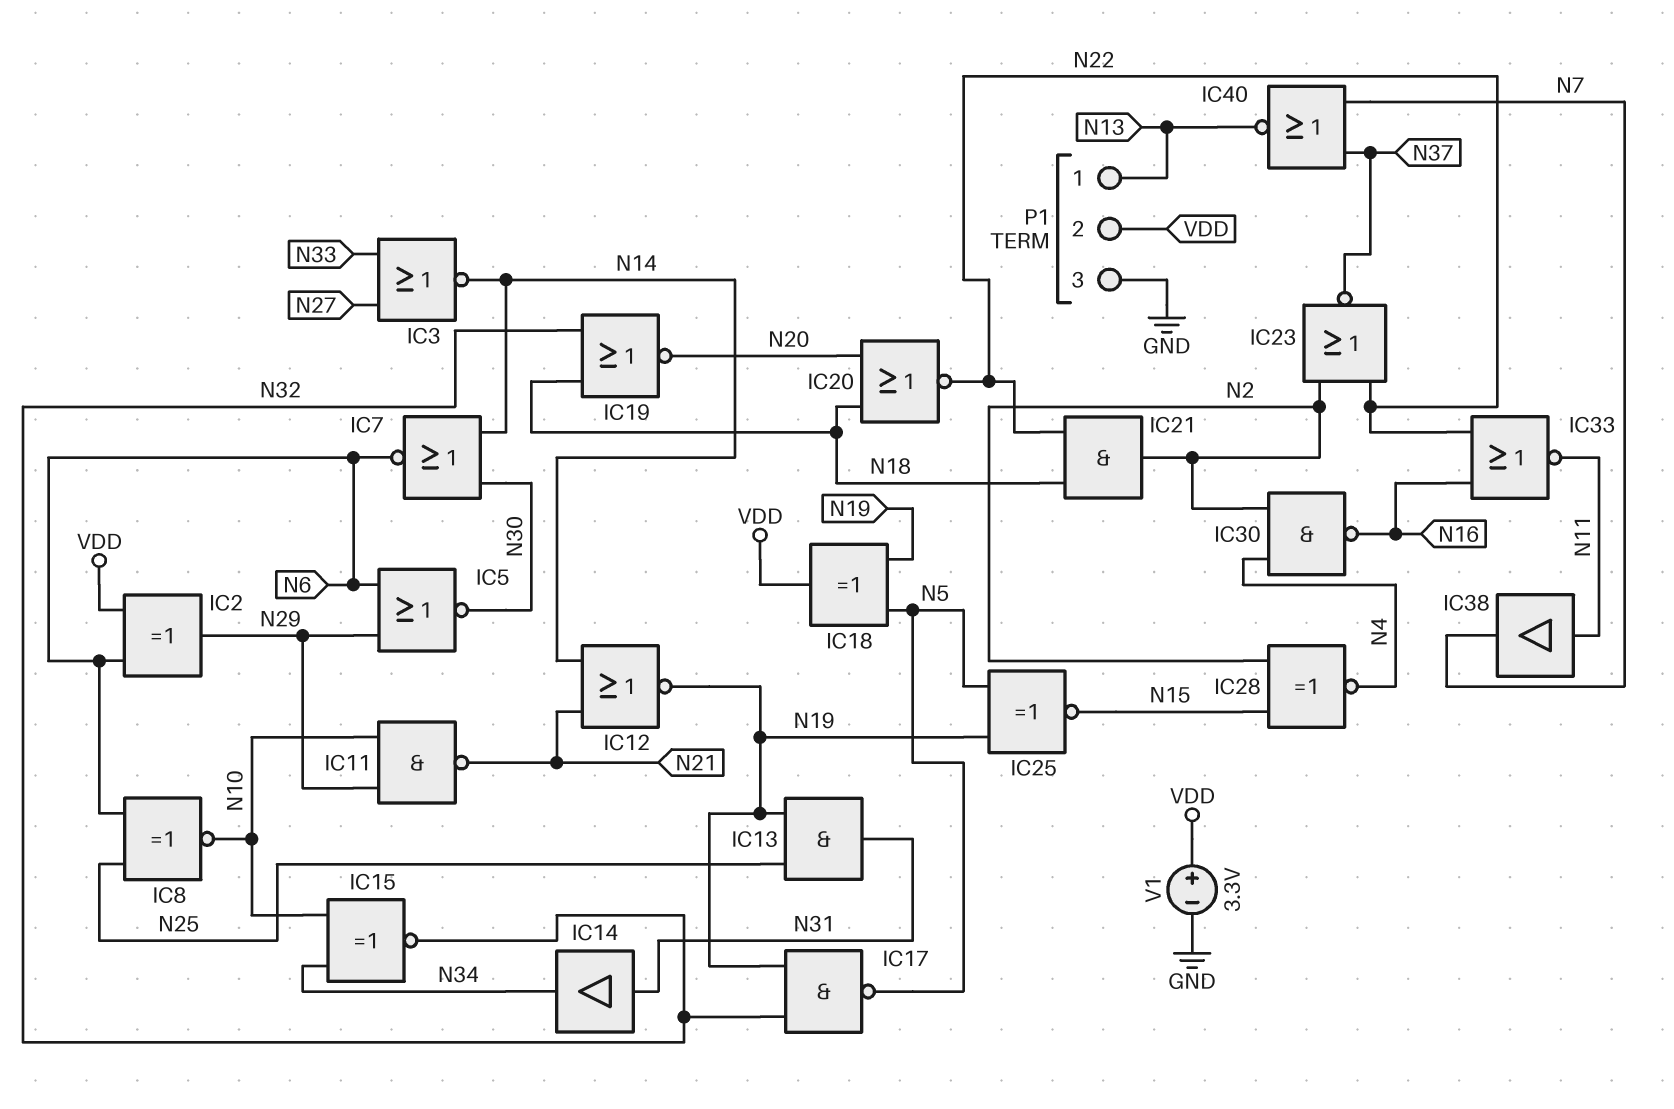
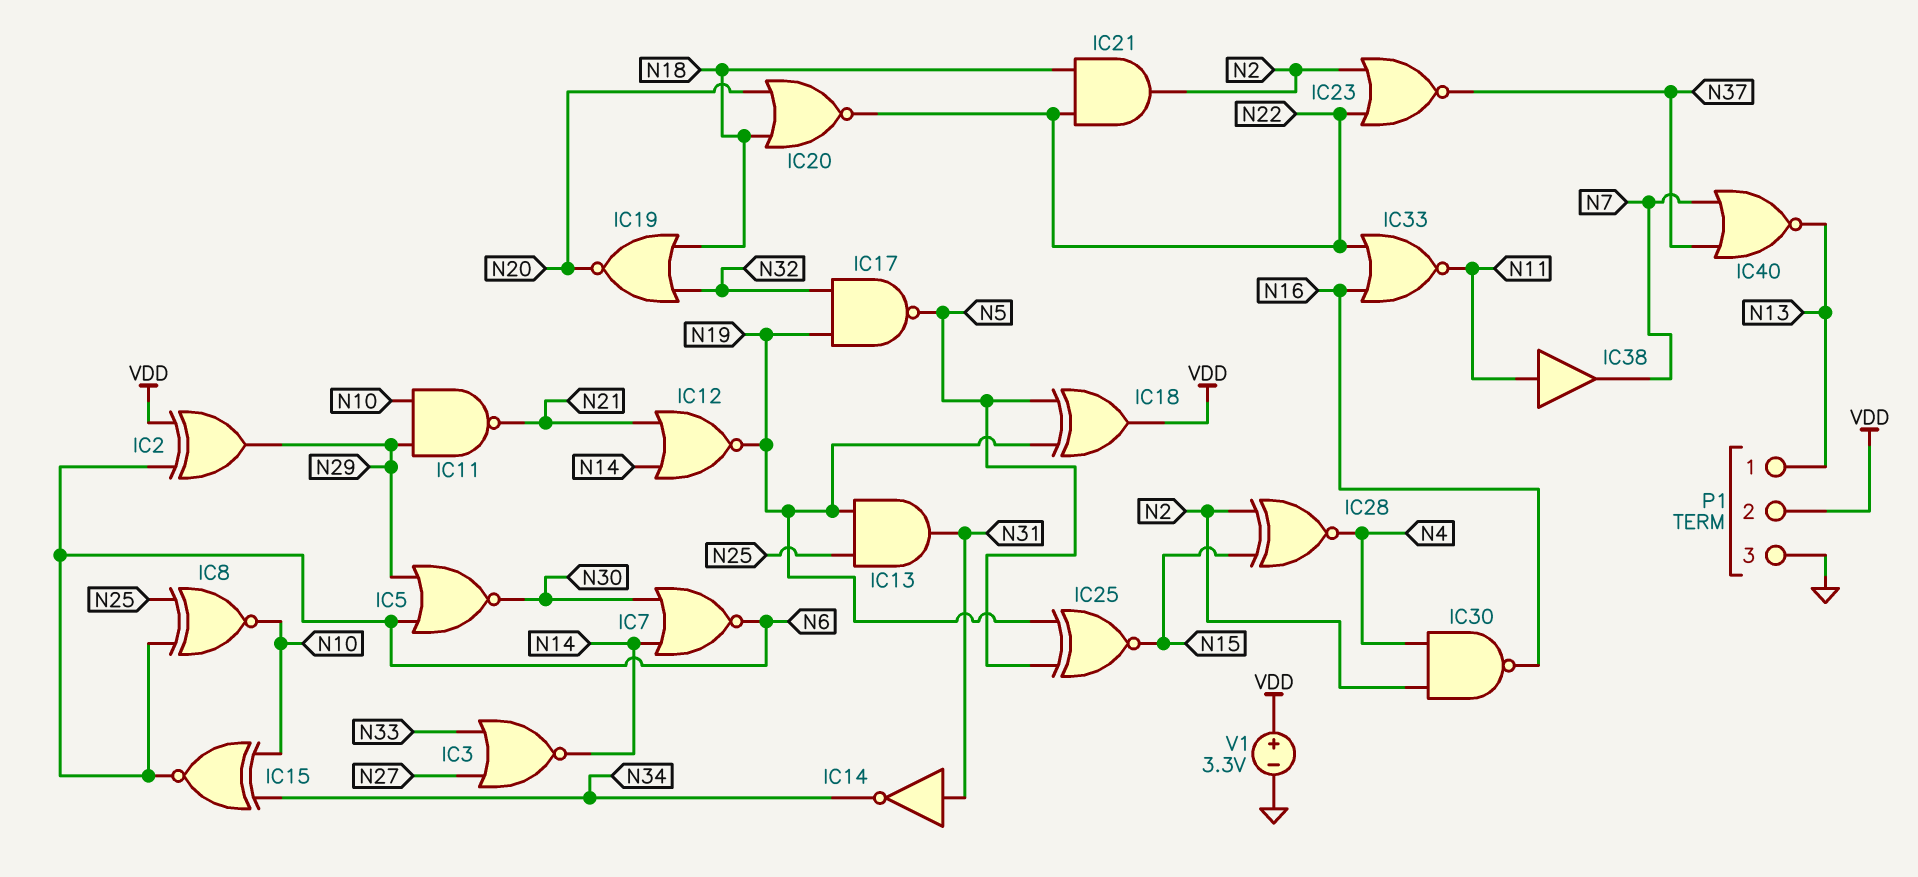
IC14: buffer (in N31, out N34) -> NOT (in N31, out N34)
IC15: XNOR (in N10, in N34, out N32) -> XNOR (in N10, in N34, out N6)

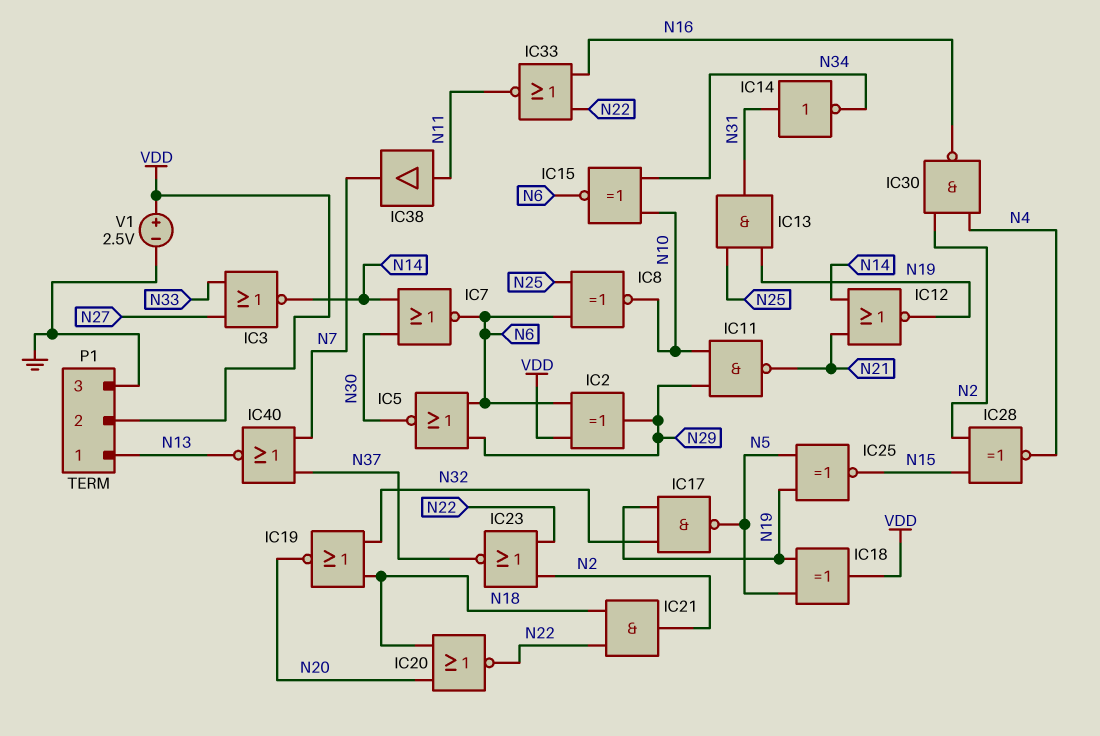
V1: 3.3V (plus VDD, minus GND) -> 2.5V (plus VDD, minus GND)

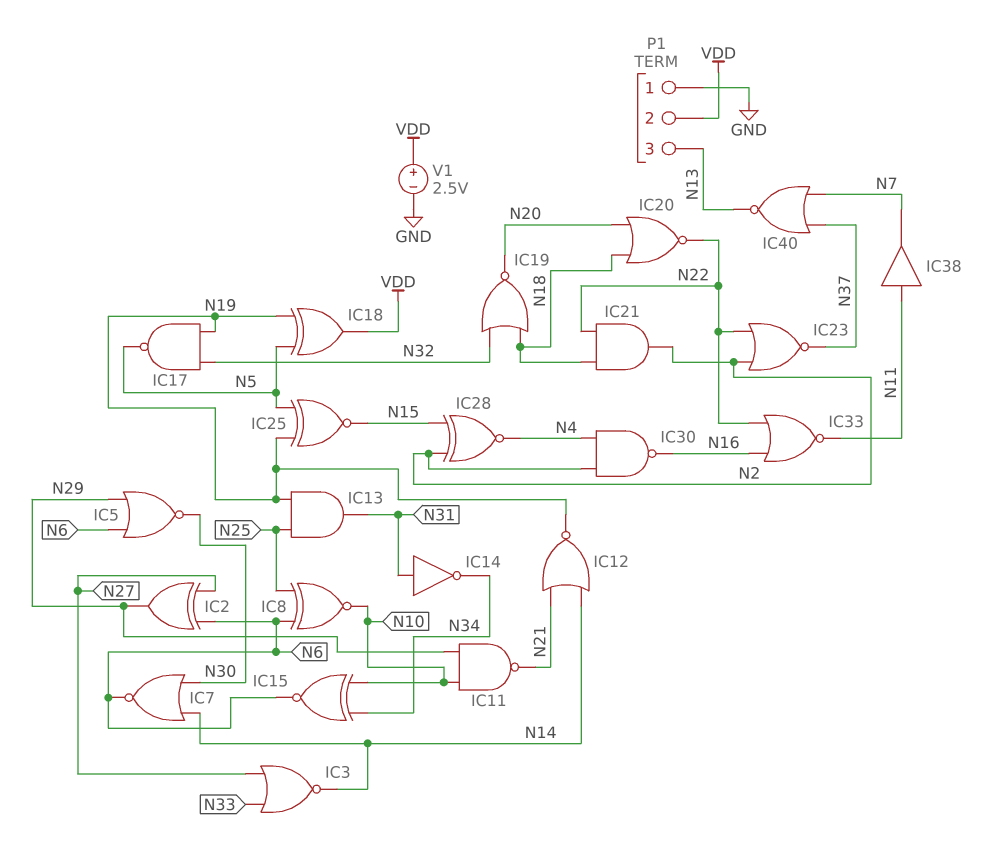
IC2: XOR (in N6, in VDD, out N29) -> XOR (in N6, in N27, out N29)
P1 pin 1: N13 -> GND
P1 pin 3: GND -> N13

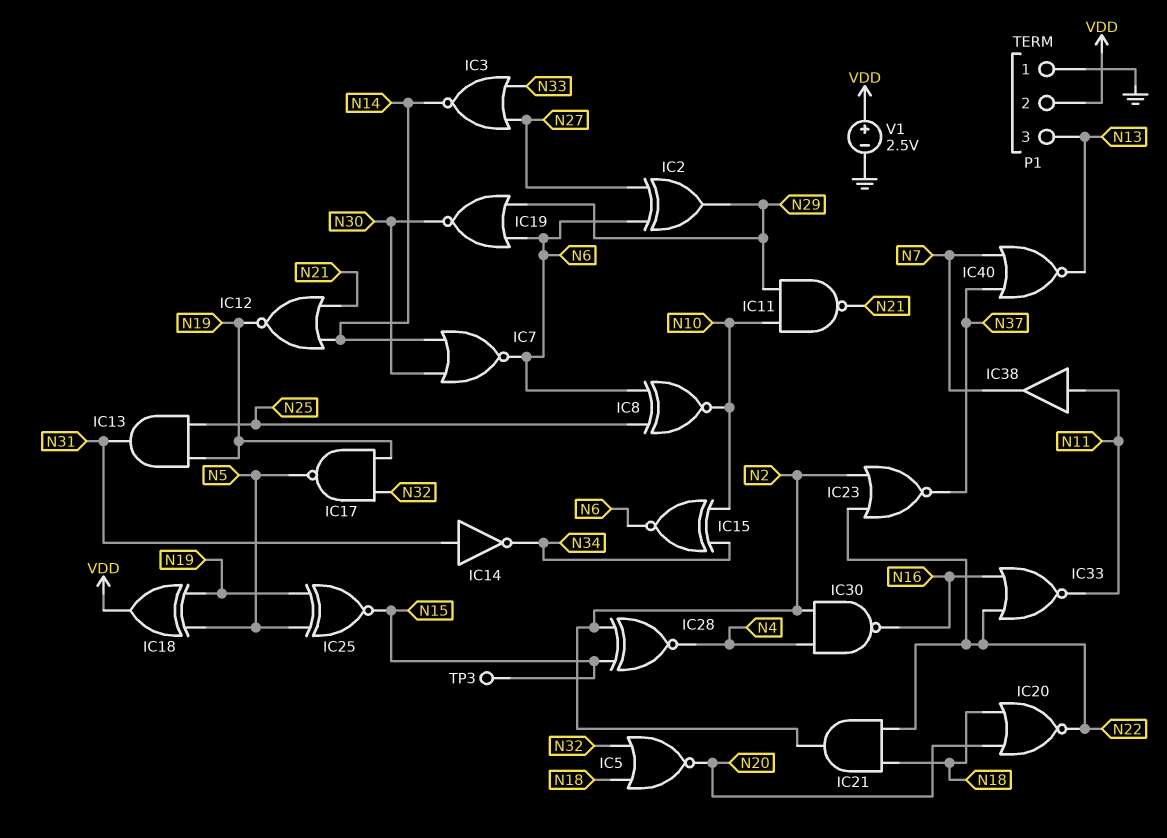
IC5: NOR (in N6, in N29, out N30) -> NOR (in N18, in N32, out N20)
IC19: NOR (in N18, in N32, out N20) -> NOR (in N6, in N29, out N30)
TP3: none -> test point (N15)

